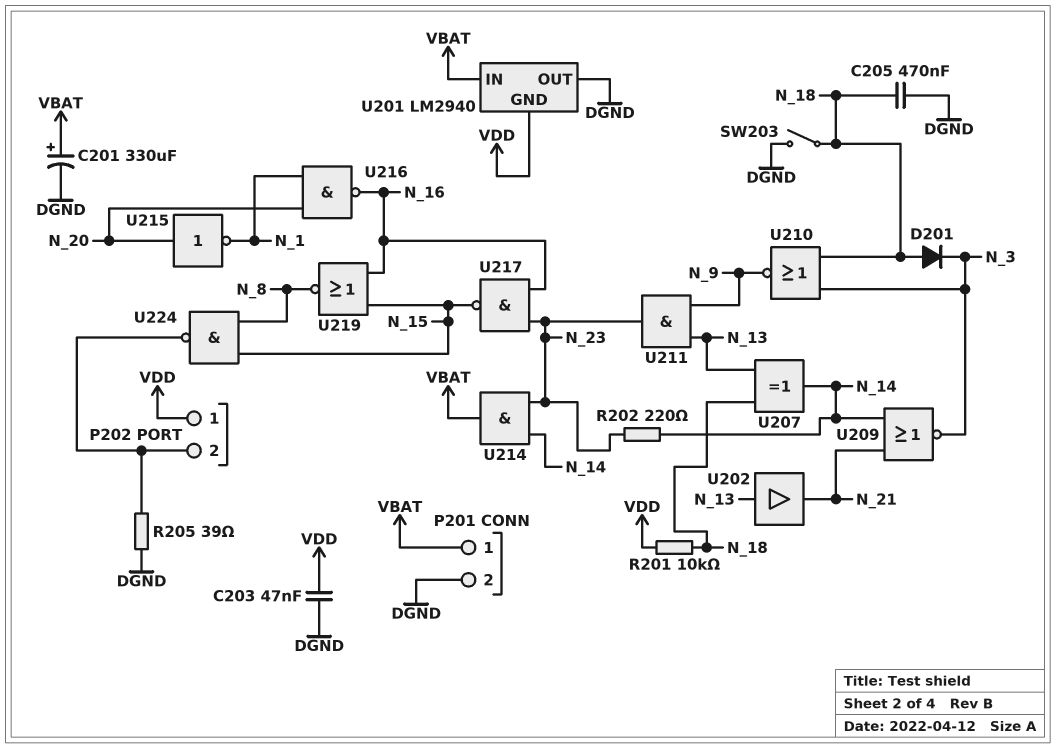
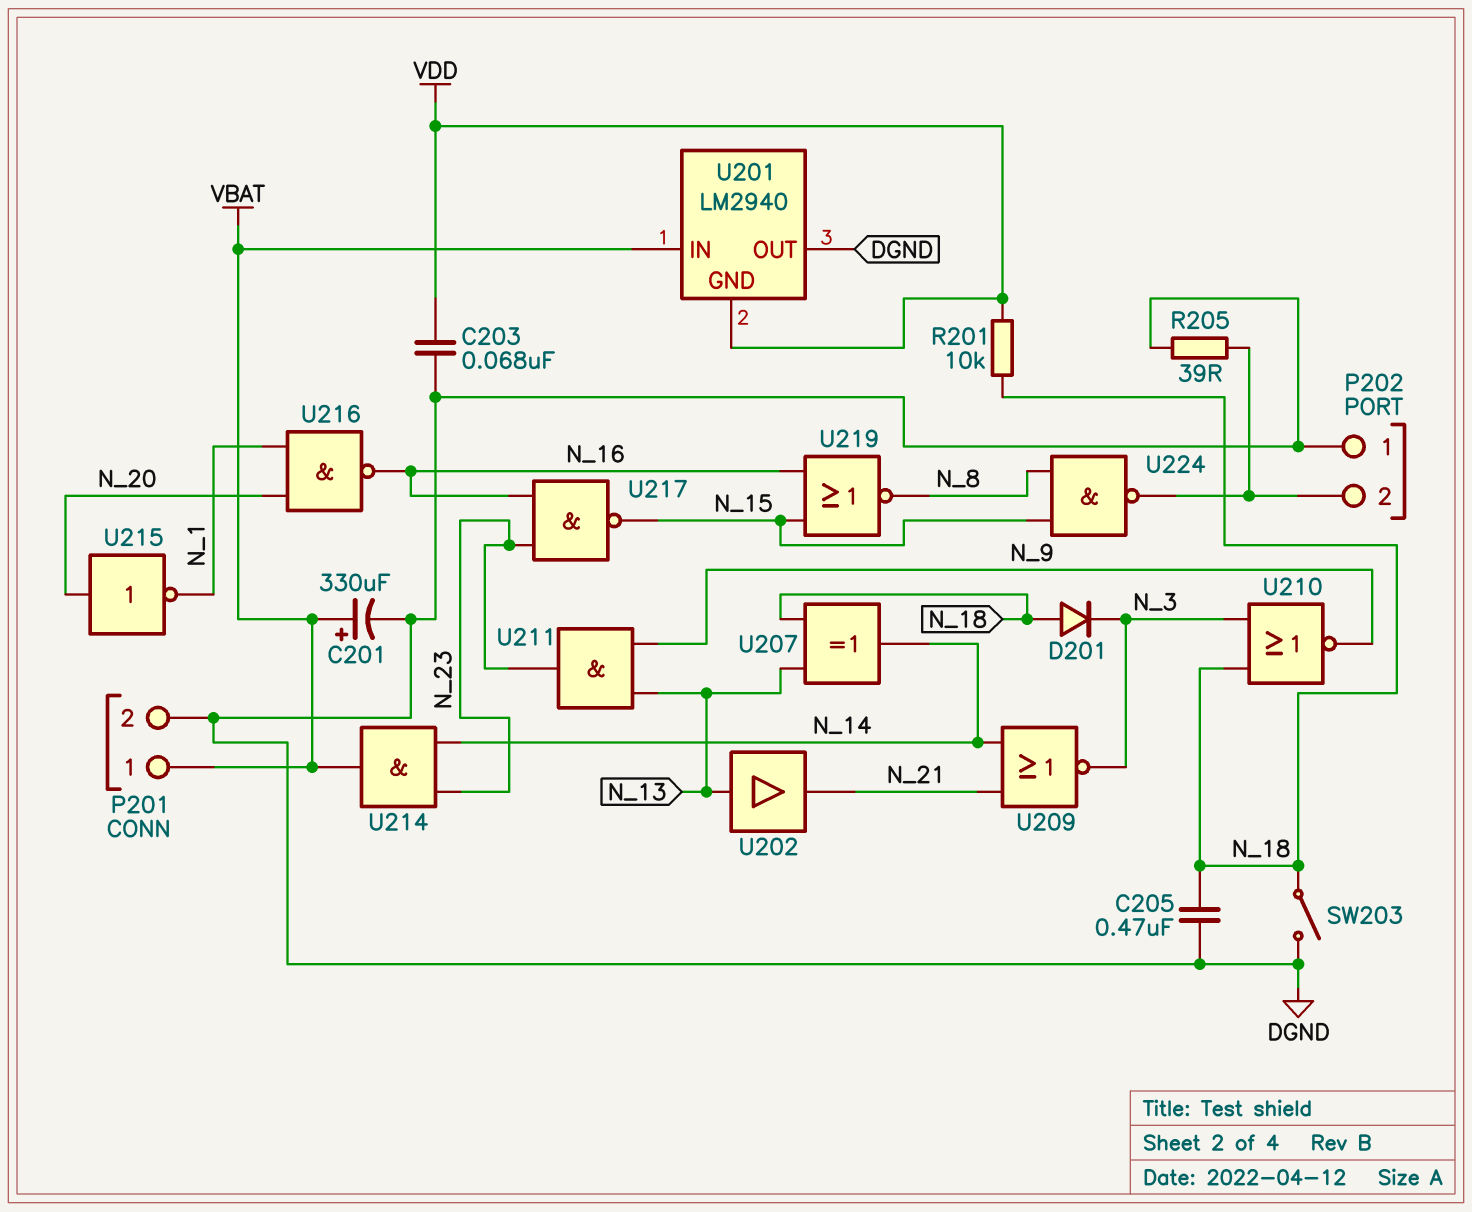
C203: 47nF (DGND, VDD) -> 68nF (DGND, VDD)
P202 pin 1: VDD -> DGND
R202: 220 (N_14, N_23) -> none

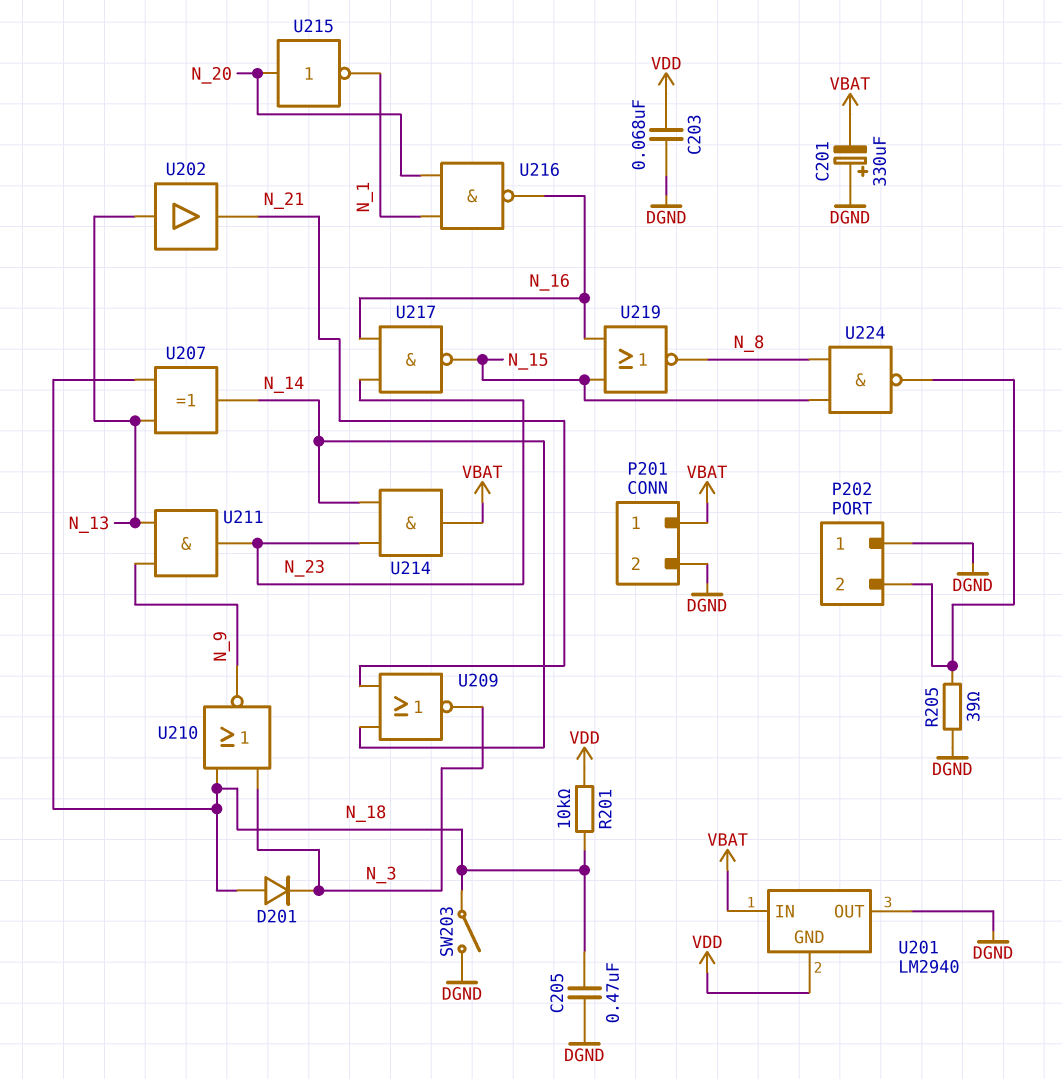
C201: 330uF (plus VBAT, minus DGND) -> 330uF (plus DGND, minus VBAT)

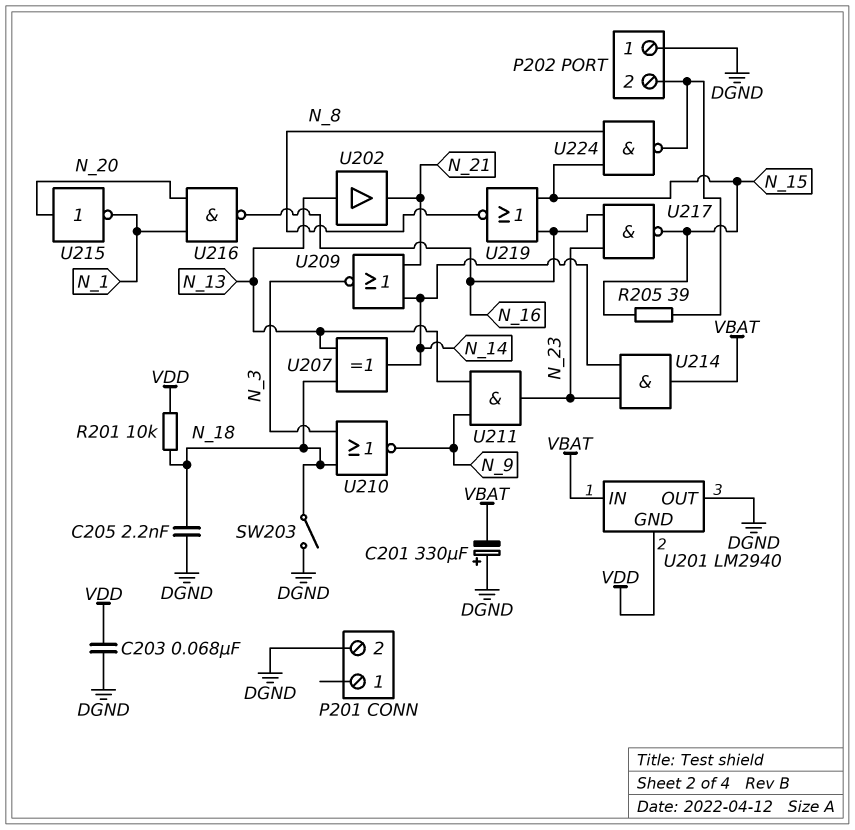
C205: 470nF (DGND, N_18) -> 2.2nF (DGND, N_18)
D201: diode (A N_18, K N_3) -> none
P201 pin 1: VBAT -> none
R205: 39 (DGND, P202/2) -> 39 (N_15, P202/2)

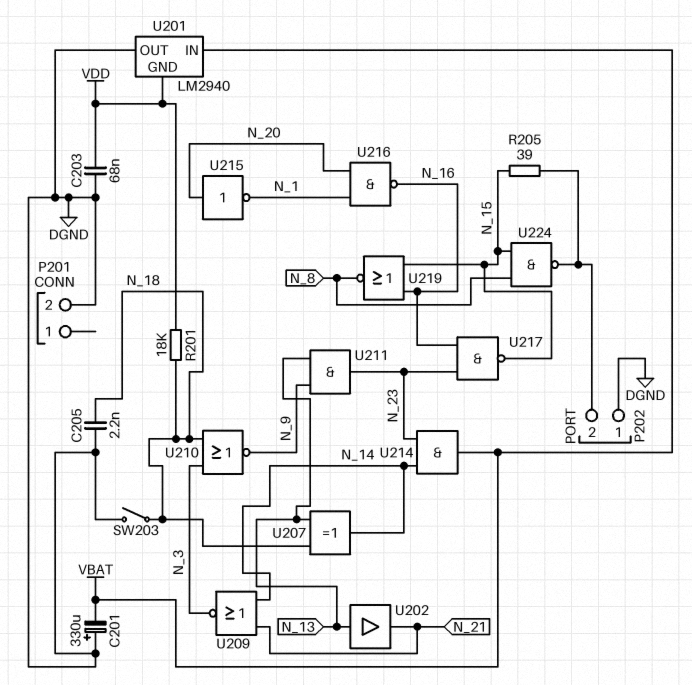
R201: 10k (N_18, VDD) -> 18k (N_18, VDD)

